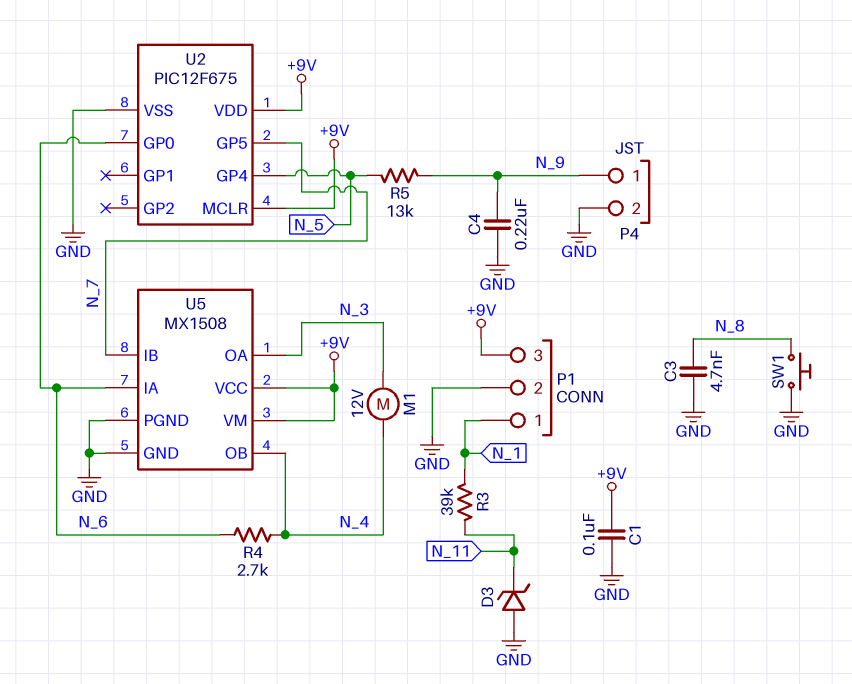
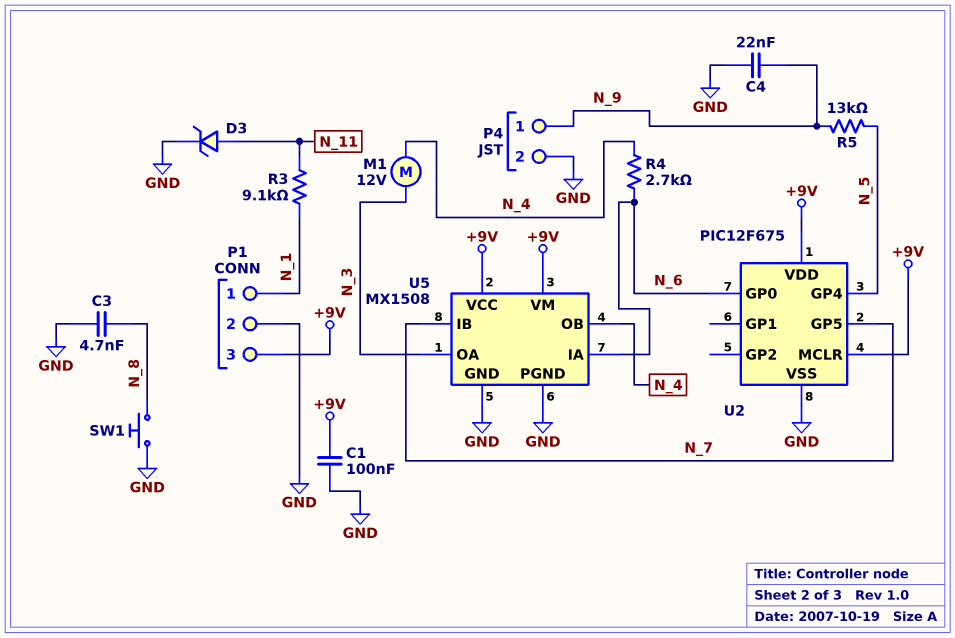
C4: 220nF (GND, N_9) -> 22nF (GND, N_9)
D3: zener (A GND, K N_11) -> zener (A N_11, K GND)
R3: 39k (N_1, N_11) -> 9.1k (N_1, N_11)

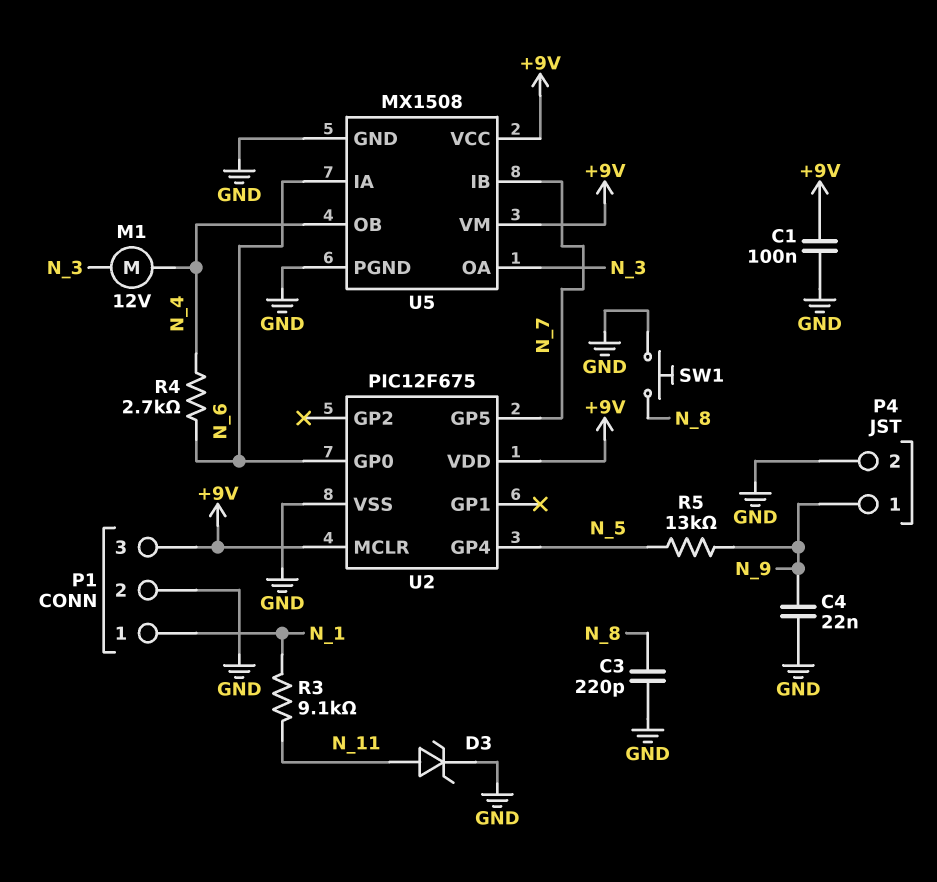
C3: 4.7nF (GND, N_8) -> 220pF (GND, N_8)

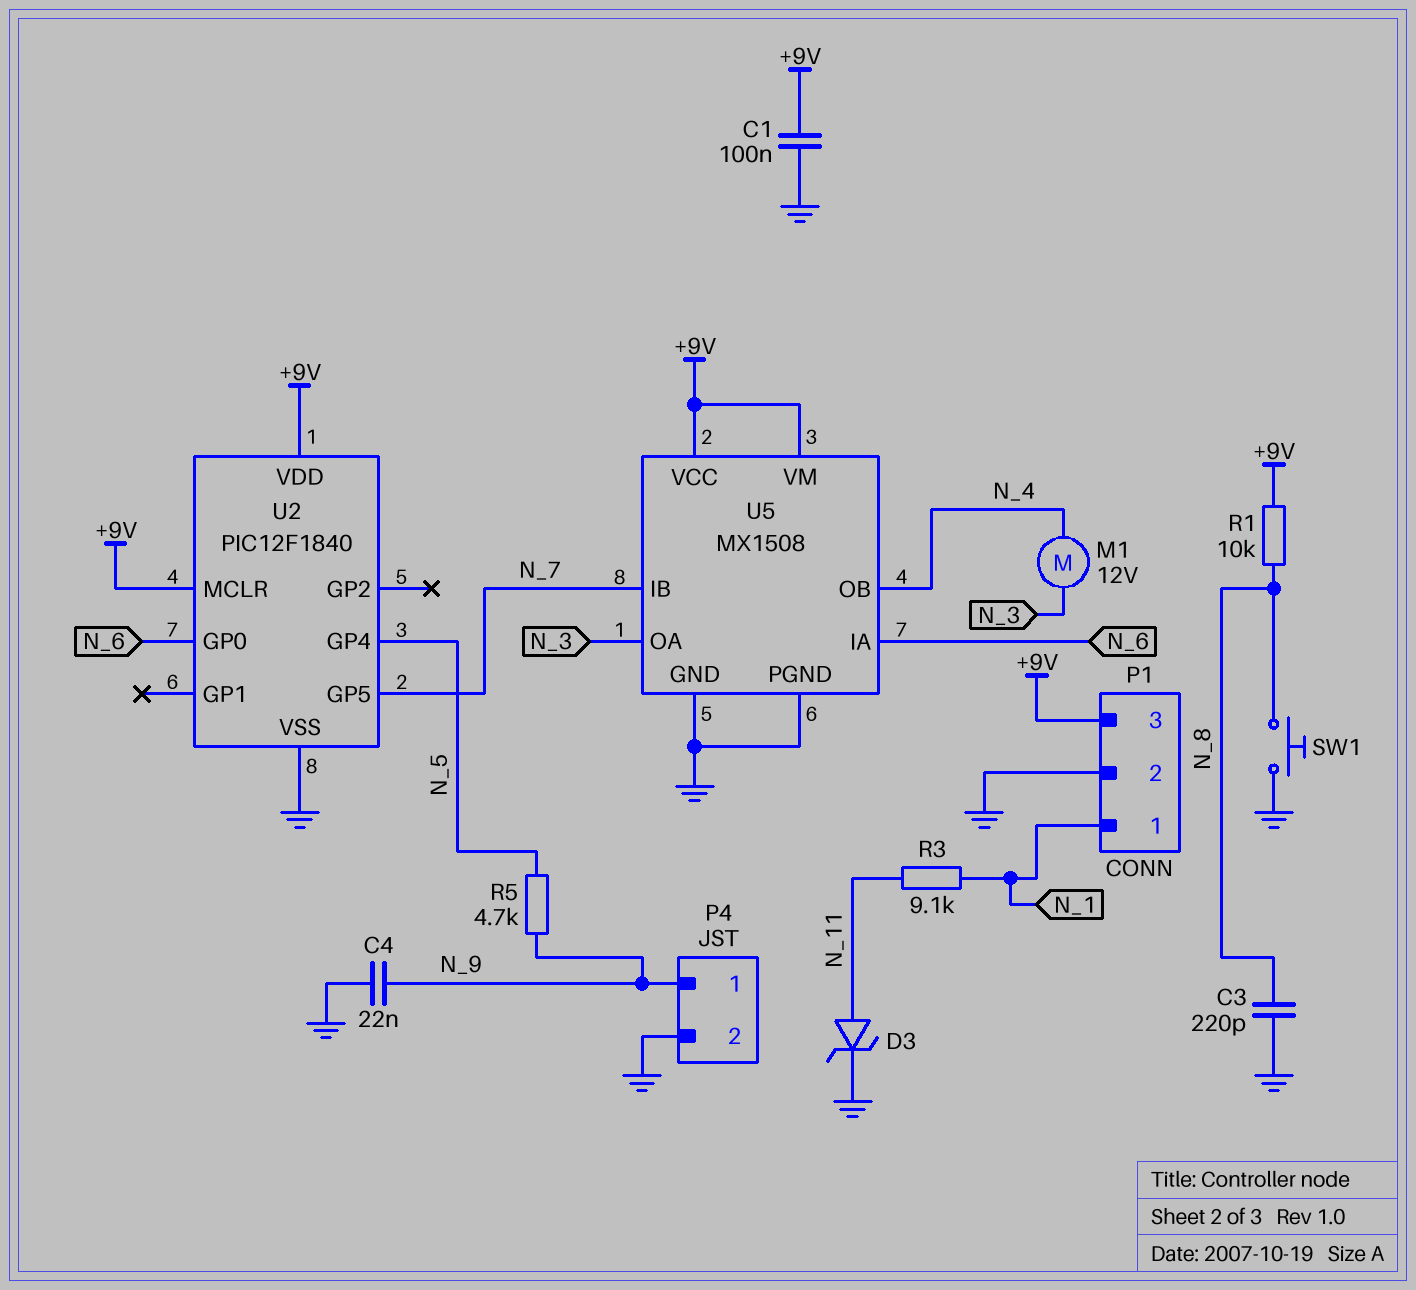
R1: none -> 10k (+9V, N_8)
R4: 2.7k (N_4, N_6) -> none
R5: 13k (N_5, N_9) -> 4.7k (N_5, N_9)
U2: PIC12F675 -> PIC12F1840

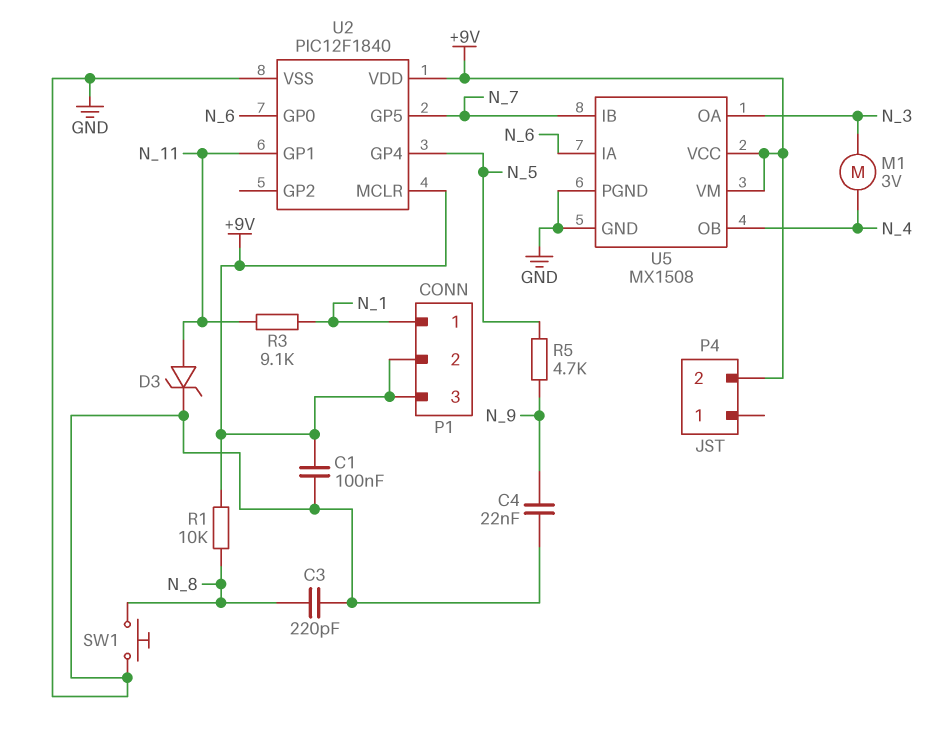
M1: motor 12V (N_3, N_4) -> motor 3V (N_3, N_4)
P1 pin 2: GND -> +9V
P4 pin 1: N_9 -> none
P4 pin 2: GND -> +9V
U2 pin GP1: none -> N_11

